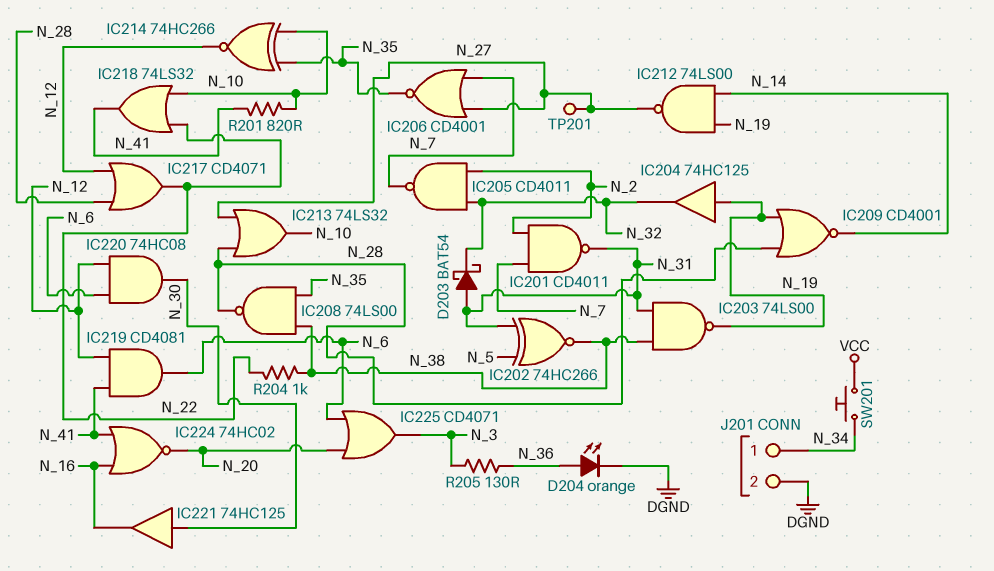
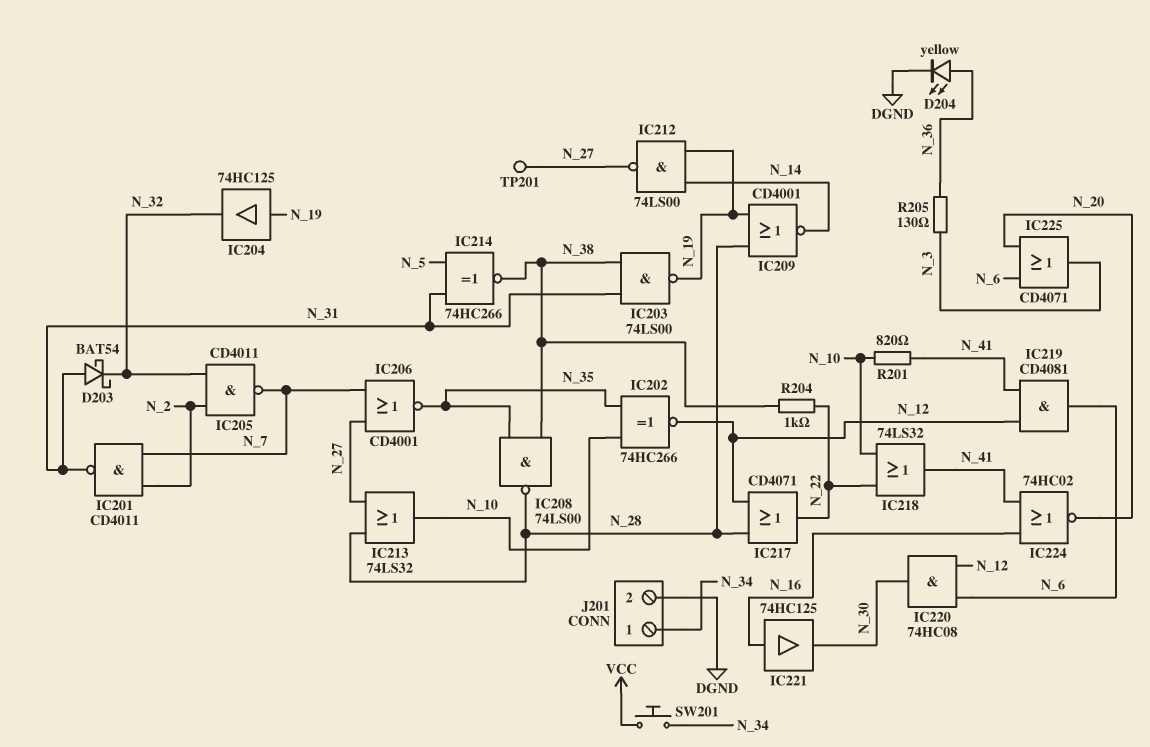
D204: LED orange (A N_36, K DGND) -> LED yellow (A N_36, K DGND)
IC202: XNOR 74HC266 (in N_5, in N_31, out N_38) -> XNOR 74HC266 (in N_10, in N_35, out N_12)
IC214: XNOR 74HC266 (in N_10, in N_35, out N_12) -> XNOR 74HC266 (in N_5, in N_31, out N_38)
IC221: buffer 74HC125 (in N_30, out N_16) -> buffer 74HC125 (in N_16, out N_30)

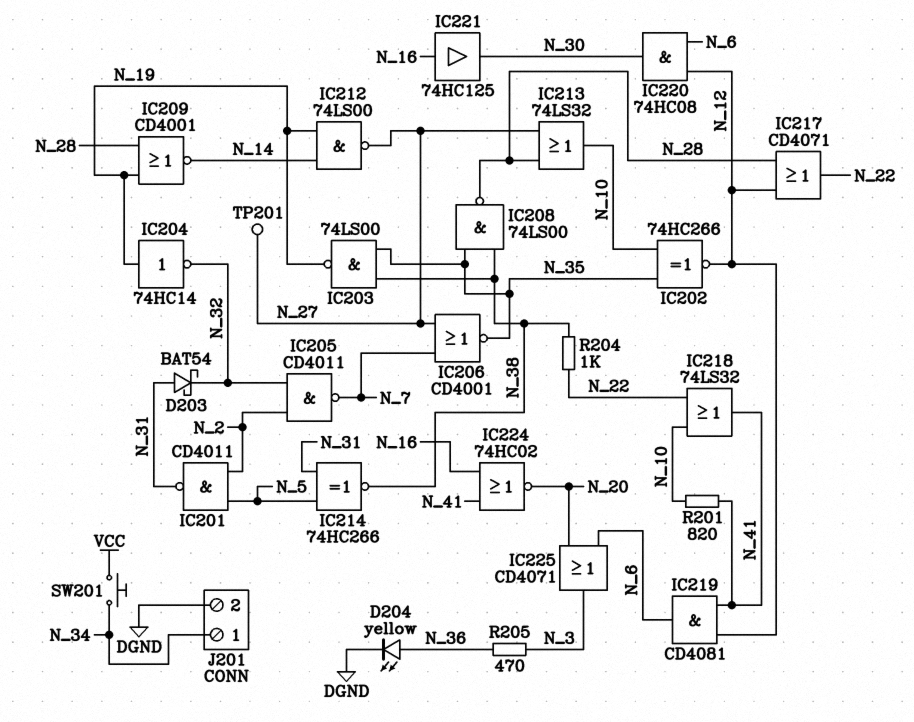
IC201: NAND CD4011 (in N_2, in N_7, out N_31) -> NAND CD4011 (in N_2, in N_5, out N_31)
IC203: NAND 74LS00 (in N_31, in N_38, out N_19) -> NAND 74LS00 (in N_35, in N_38, out N_19)
IC204: buffer 74HC125 (in N_19, out N_32) -> NOT 74HC14 (in N_19, out N_32)
R205: 130 (N_3, N_36) -> 470 (N_3, N_36)

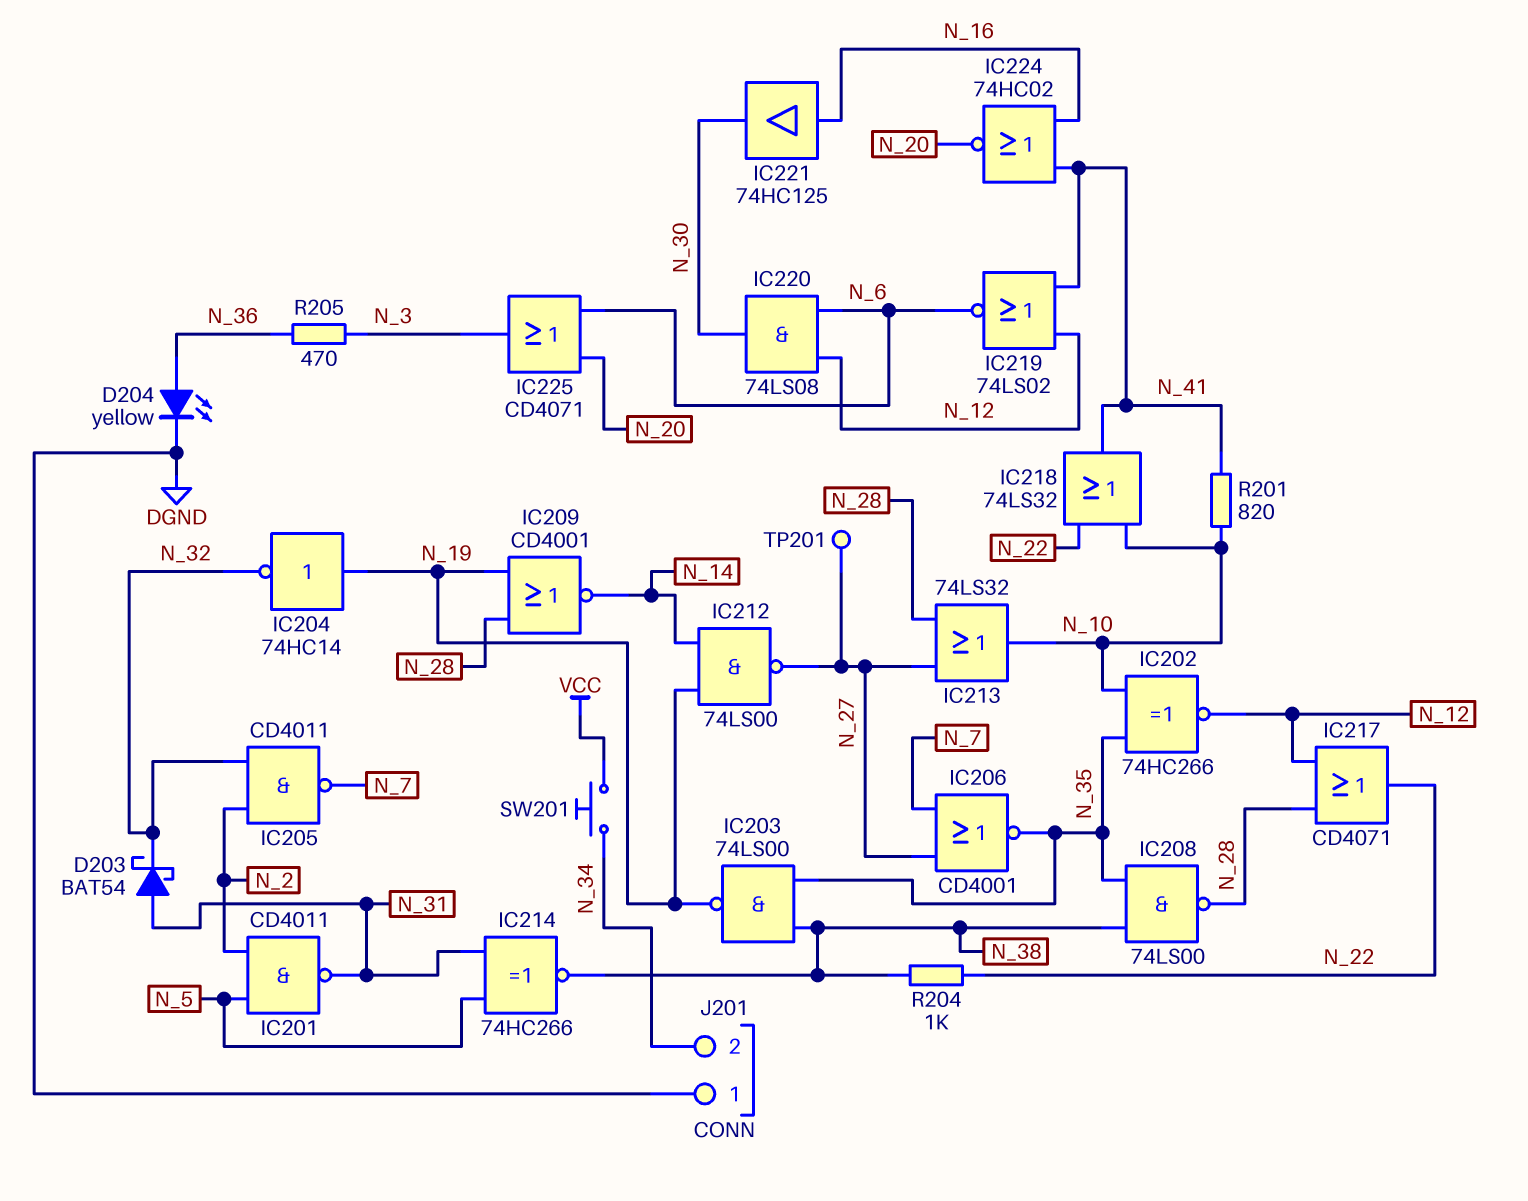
IC219: AND CD4081 (in N_12, in N_41, out N_6) -> NOR 74LS02 (in N_12, in N_41, out N_6)
IC220: AND 74HC08 (in N_6, in N_12, out N_30) -> AND 74LS08 (in N_6, in N_12, out N_30)
J201 pin 1: N_34 -> DGND
J201 pin 2: DGND -> N_34

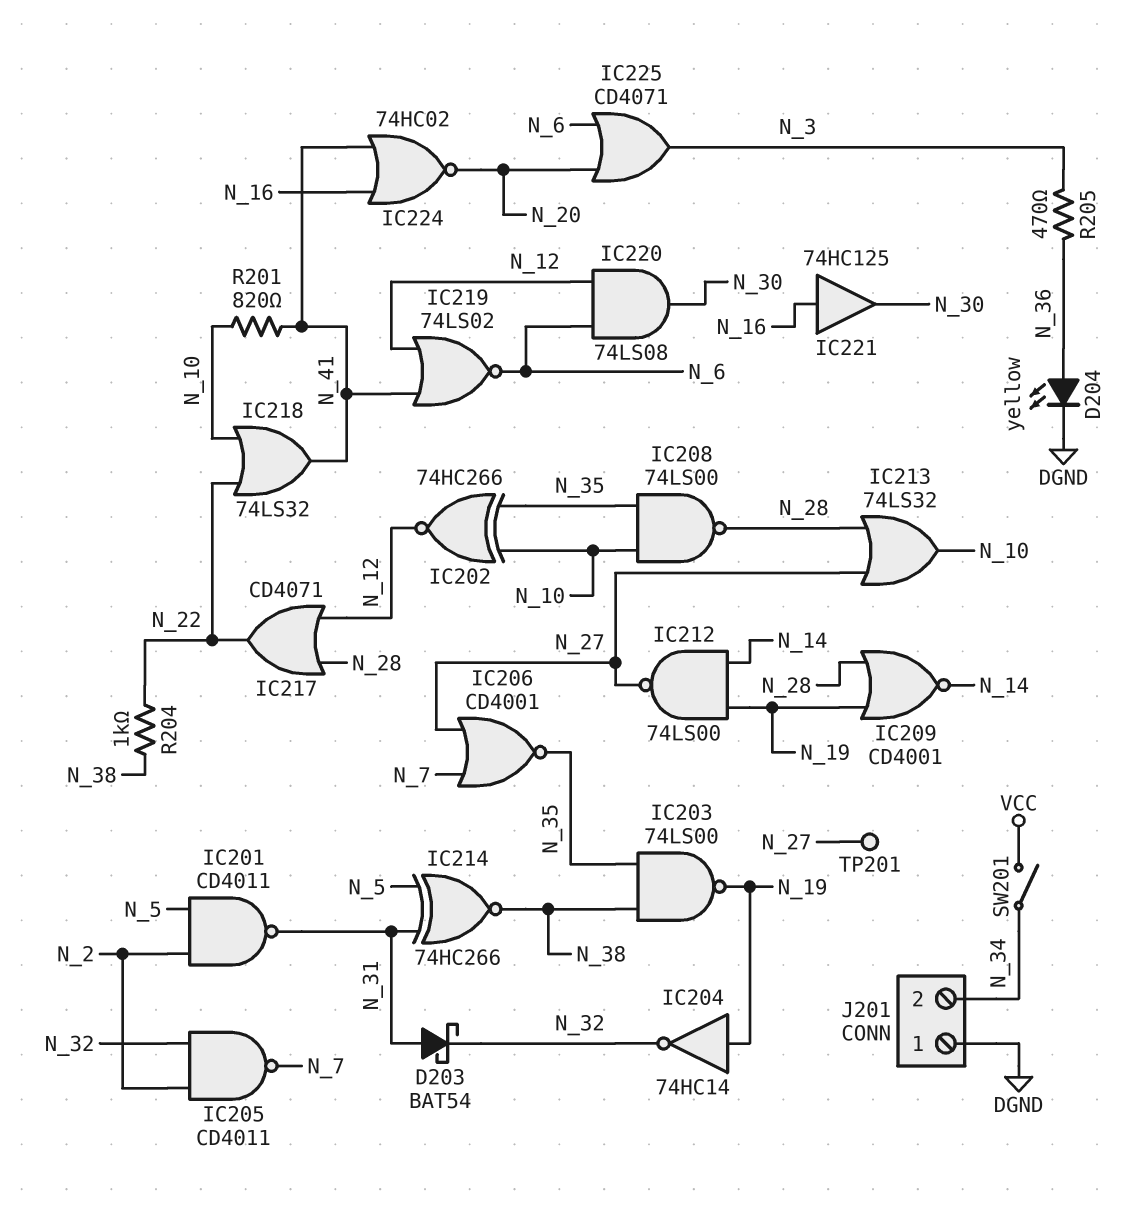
IC208: NAND 74LS00 (in N_35, in N_38, out N_28) -> NAND 74LS00 (in N_10, in N_35, out N_28)
SW201: button (N_34, VCC) -> switch (N_34, VCC)

